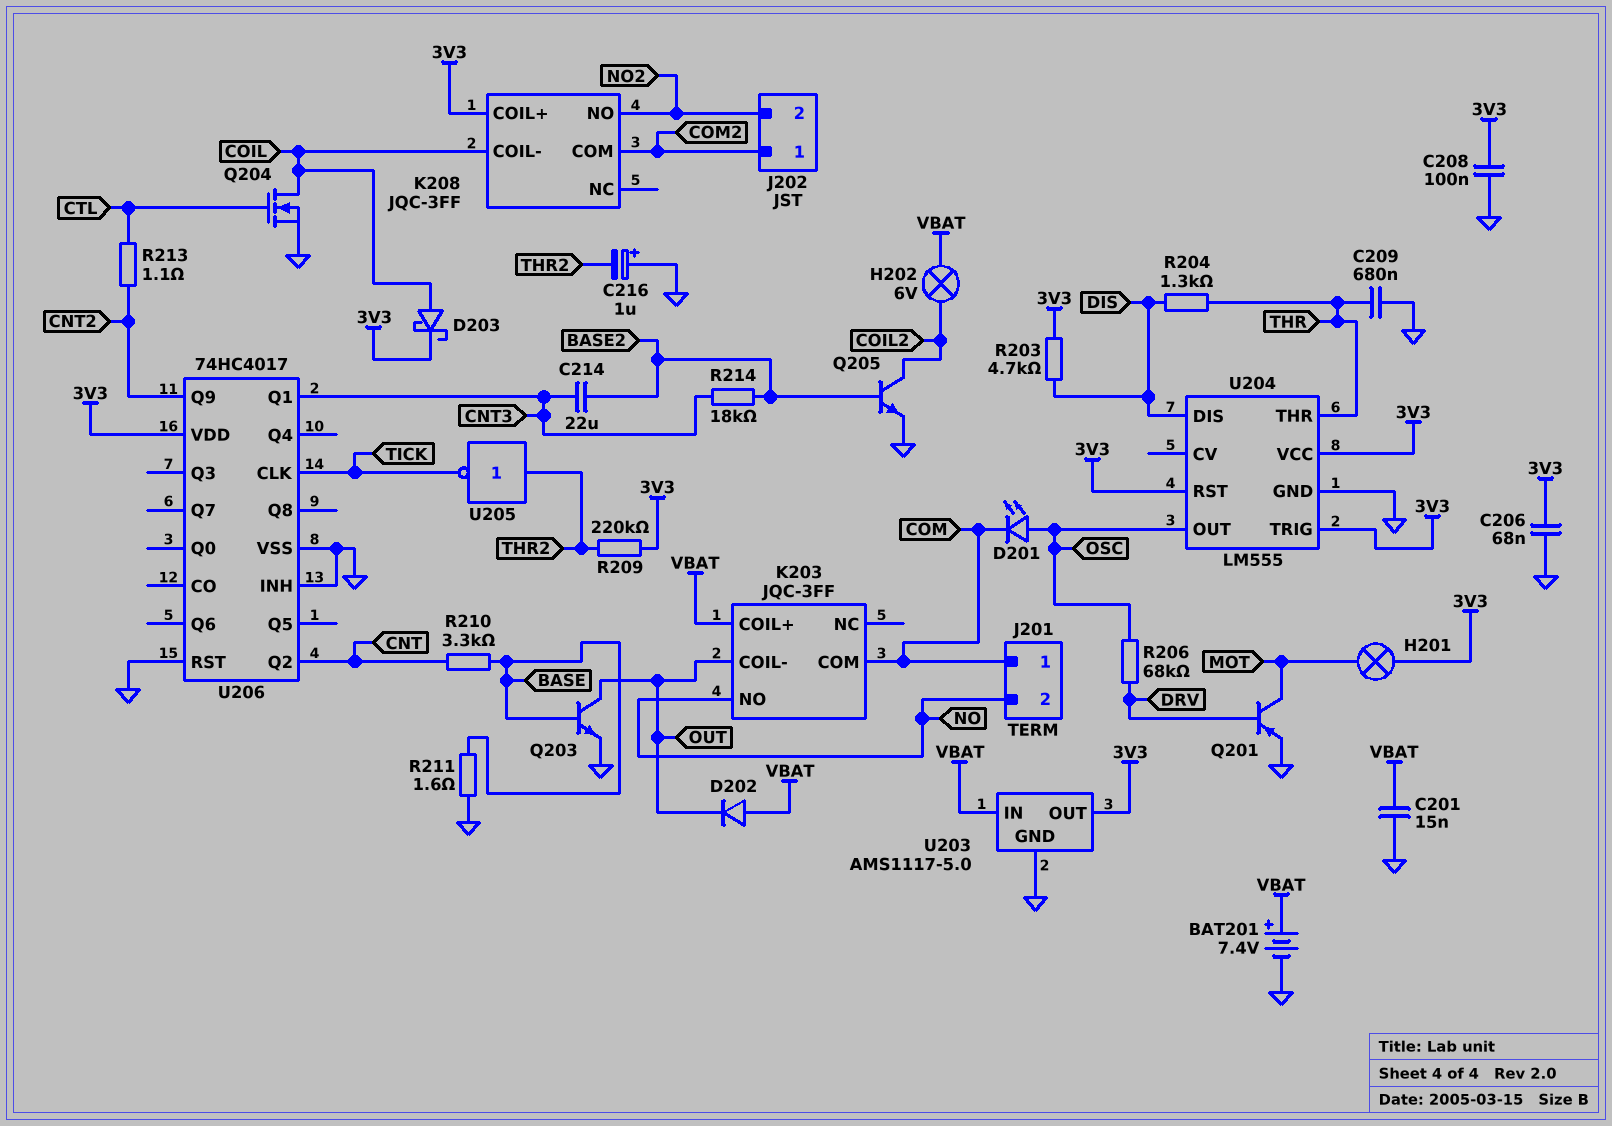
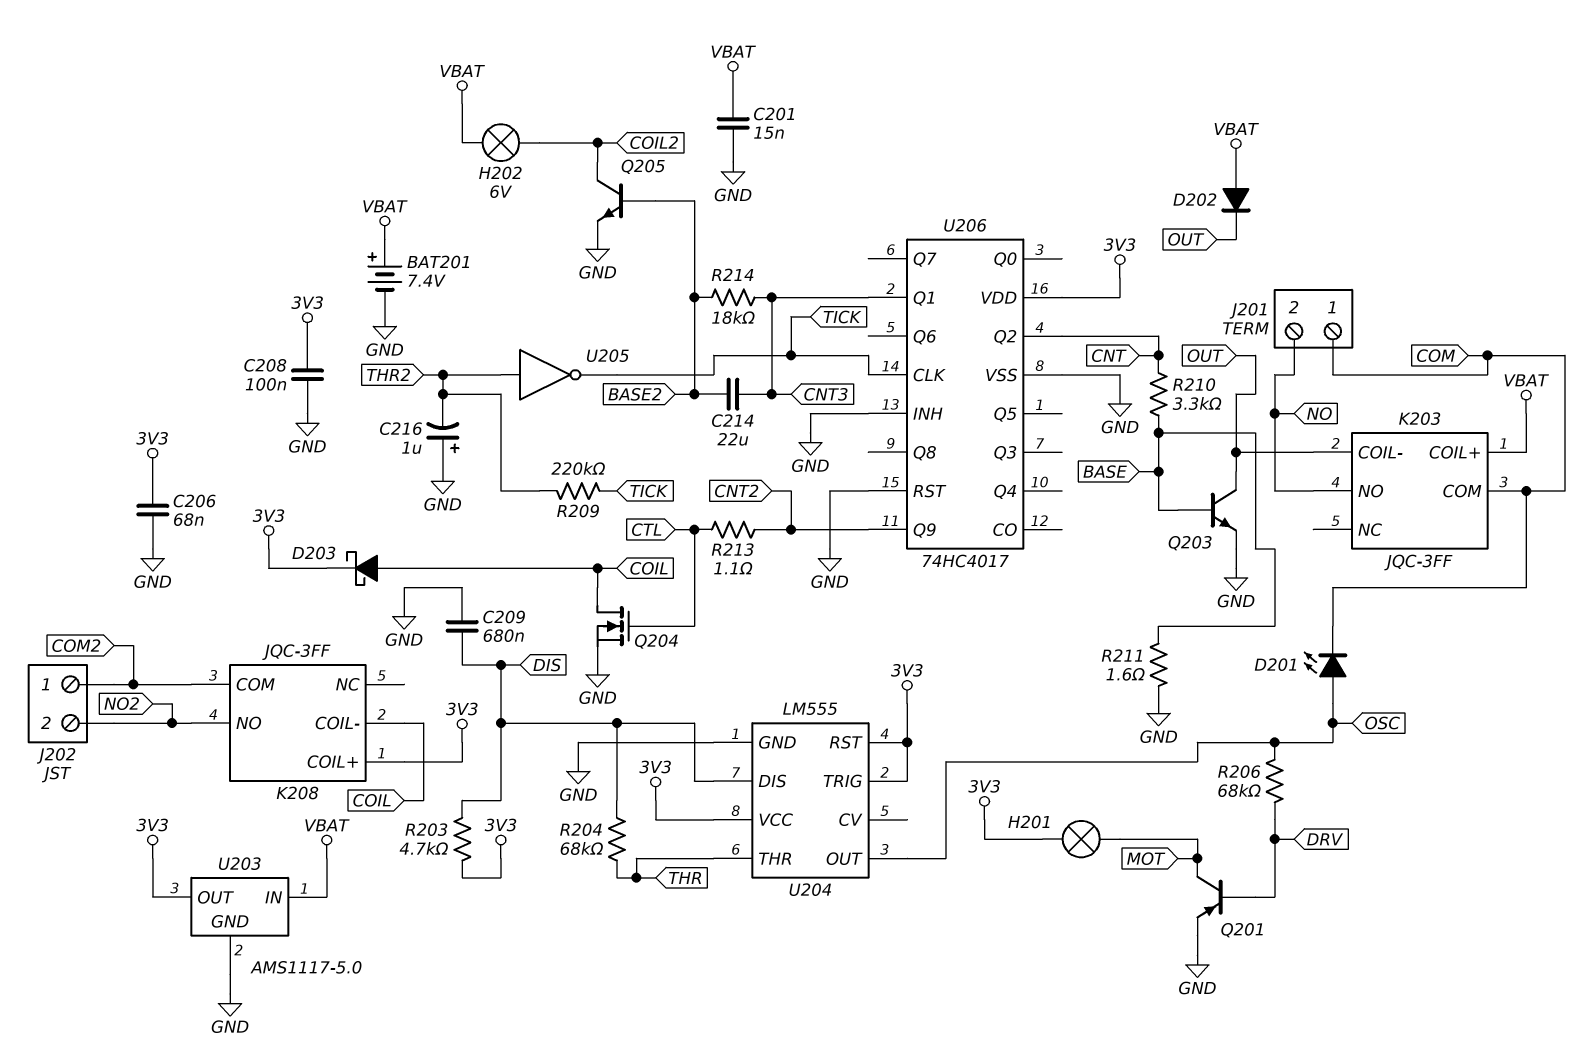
C209: 680nF (GND, THR) -> 680nF (DIS, GND)
R204: 1.3k (DIS, THR) -> 68k (DIS, THR)
R209: 220k (3V3, THR2) -> 220k (THR2, TICK)

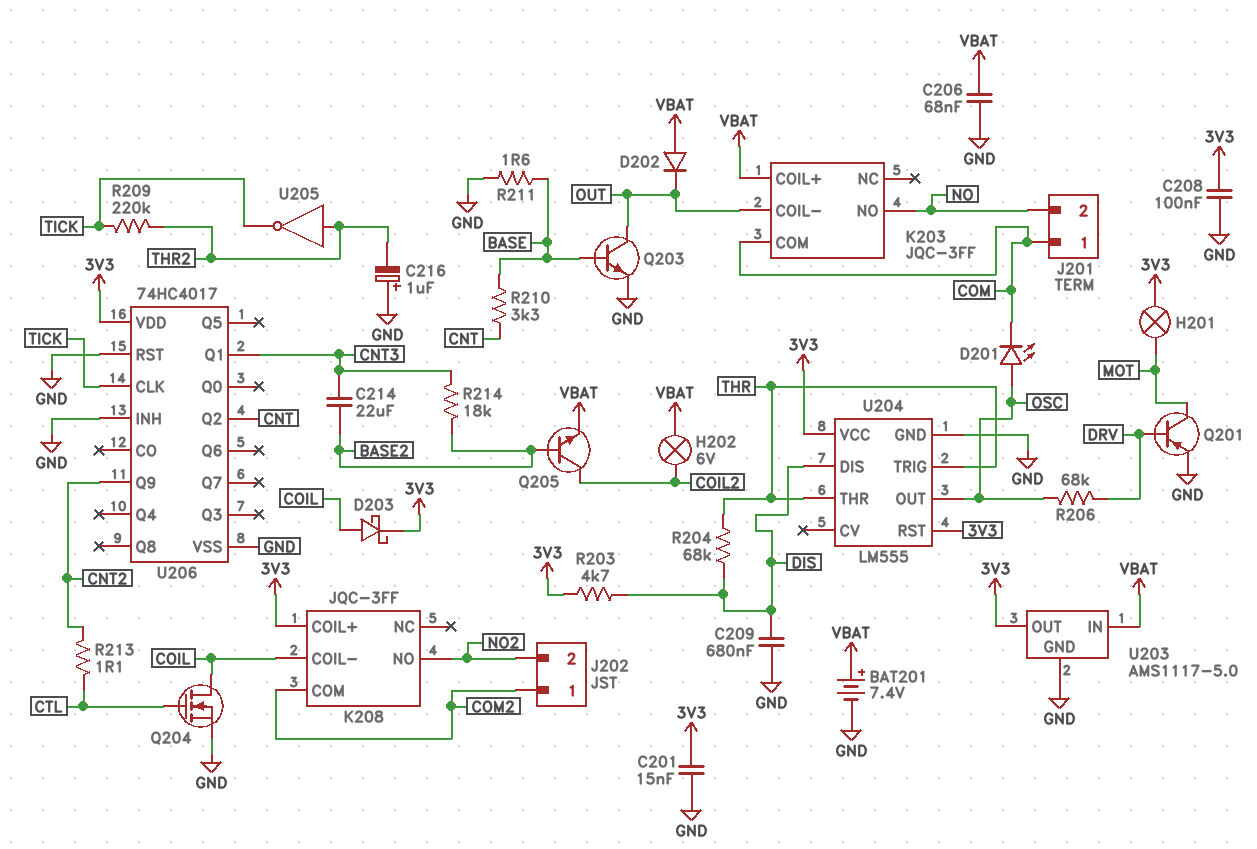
C201: 15nF (GND, VBAT) -> 15nF (3V3, GND)
C206: 68nF (3V3, GND) -> 68nF (GND, VBAT)
Q205: NPN (B BASE2, C COIL2, E GND) -> NPN (B BASE2, C COIL2, E VBAT)
U204 pin TRIG: 3V3 -> THR

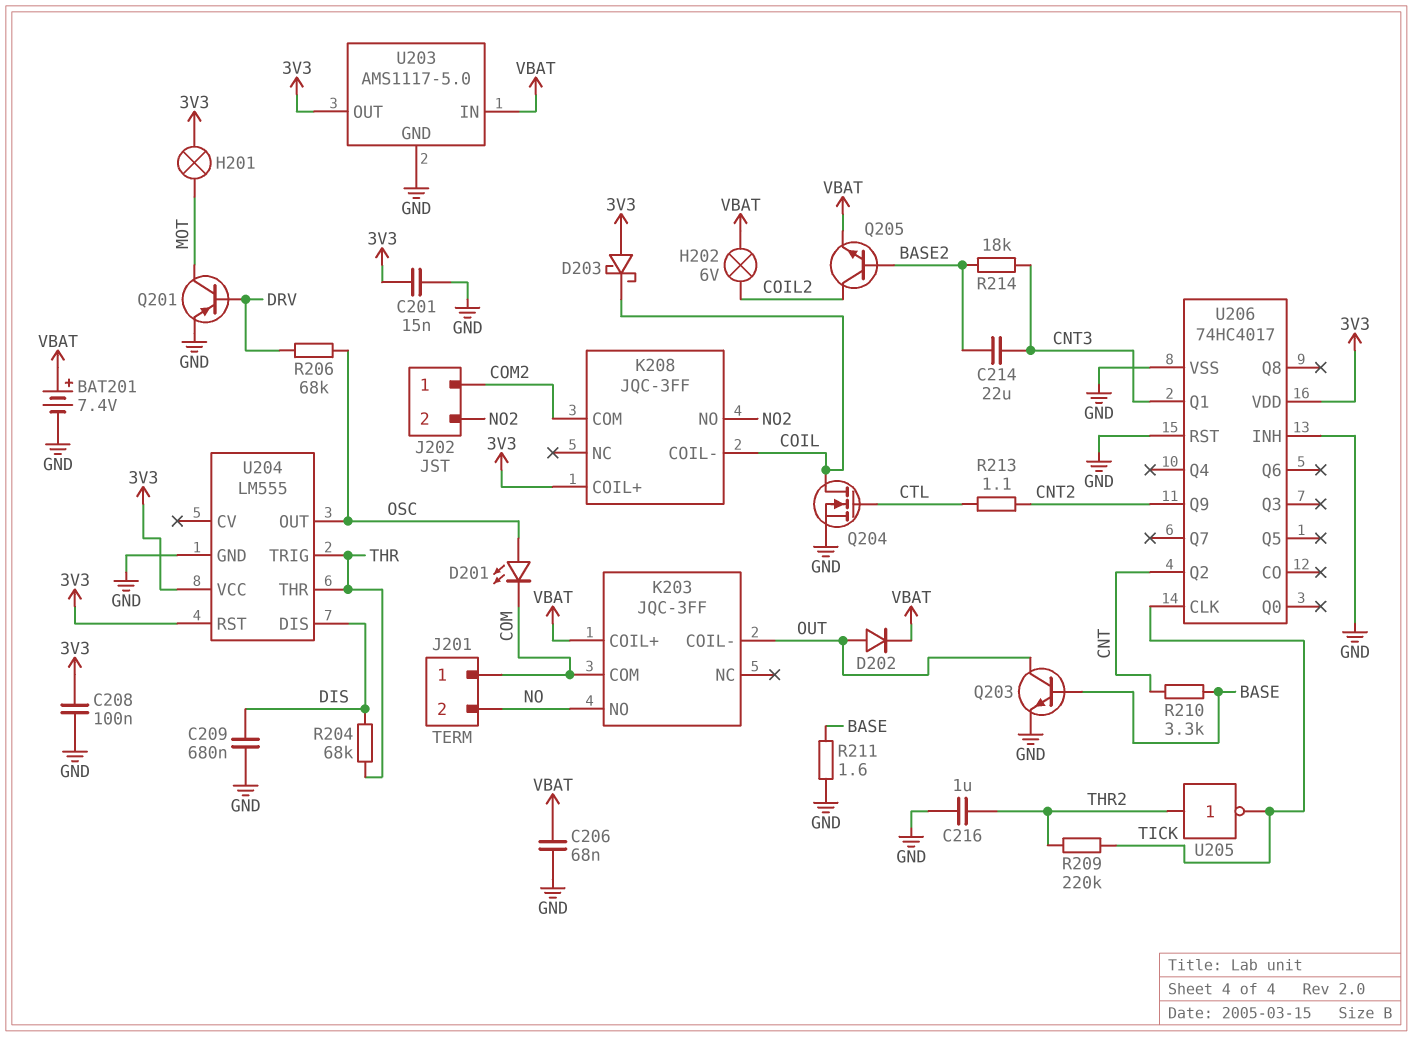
C216: 1uF (plus GND, minus THR2) -> 1uF (GND, THR2)
D202: diode (A VBAT, K OUT) -> diode (A OUT, K VBAT)
D203: schottky (A COIL, K 3V3) -> schottky (A 3V3, K COIL)
R203: 4.7k (3V3, DIS) -> none

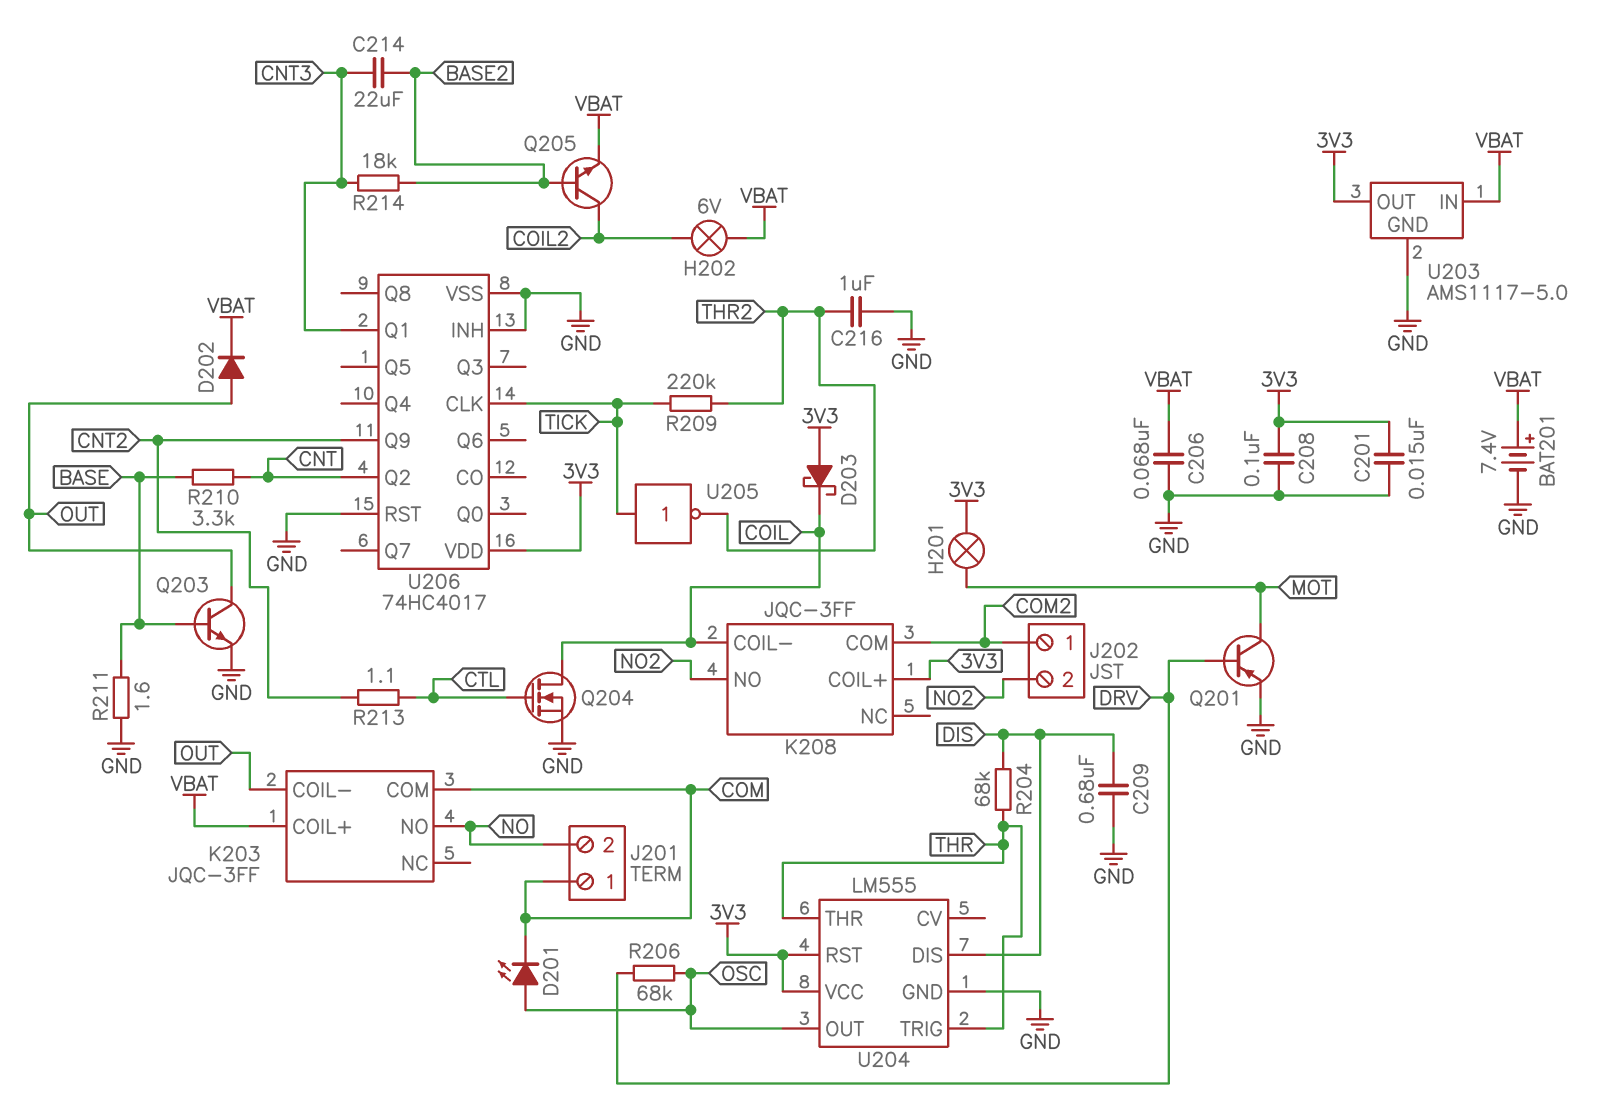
U205: NOT (in THR2, out TICK) -> NOT (in TICK, out THR2)

